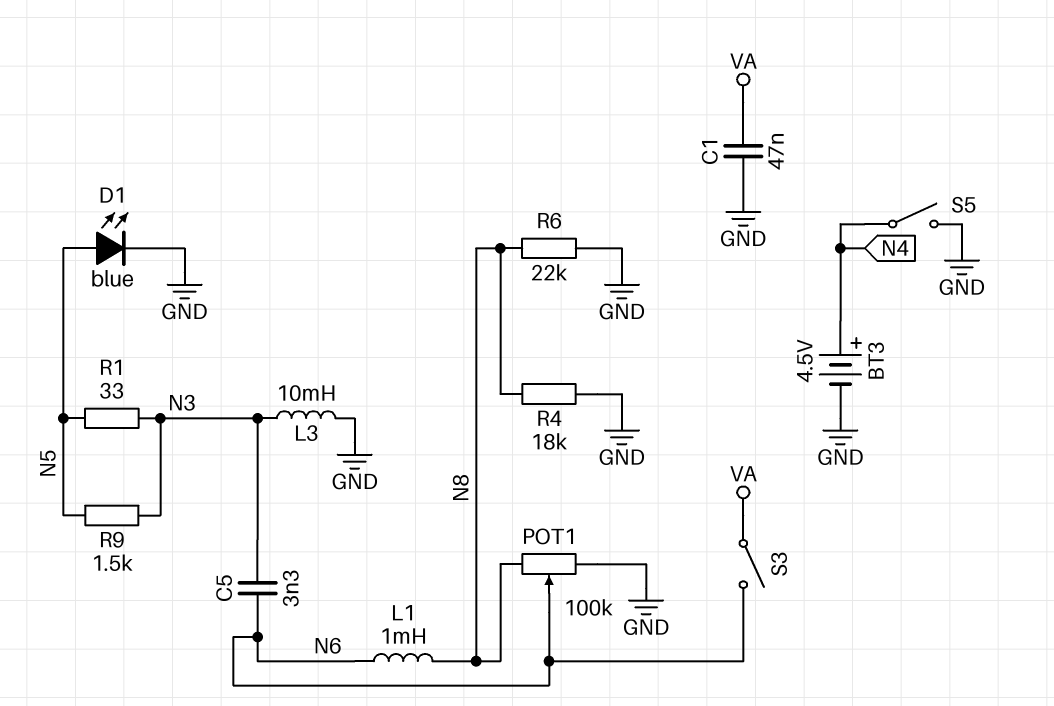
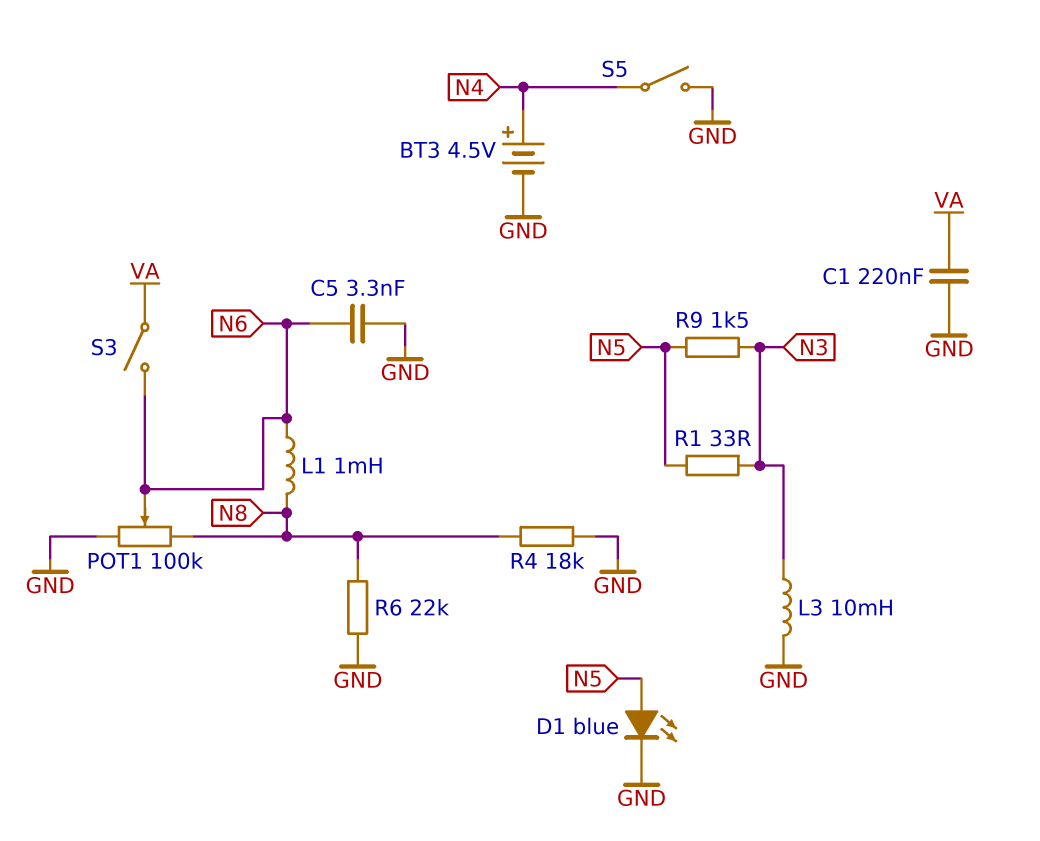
C1: 47nF (GND, VA) -> 220nF (GND, VA)
C5: 3.3nF (N3, N6) -> 3.3nF (GND, N6)

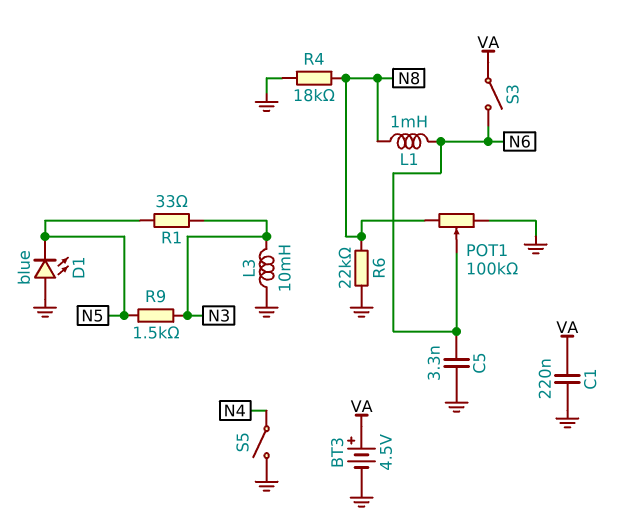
BT3: 4.5V (plus N4, minus GND) -> 4.5V (plus VA, minus GND)
D1: LED blue (A N5, K GND) -> LED blue (A GND, K N5)

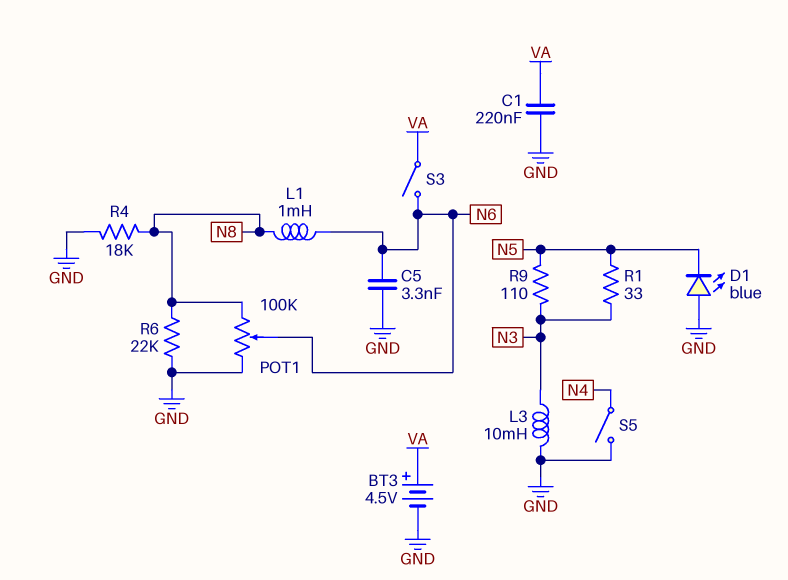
R9: 1.5k (N3, N5) -> 110 (N3, N5)

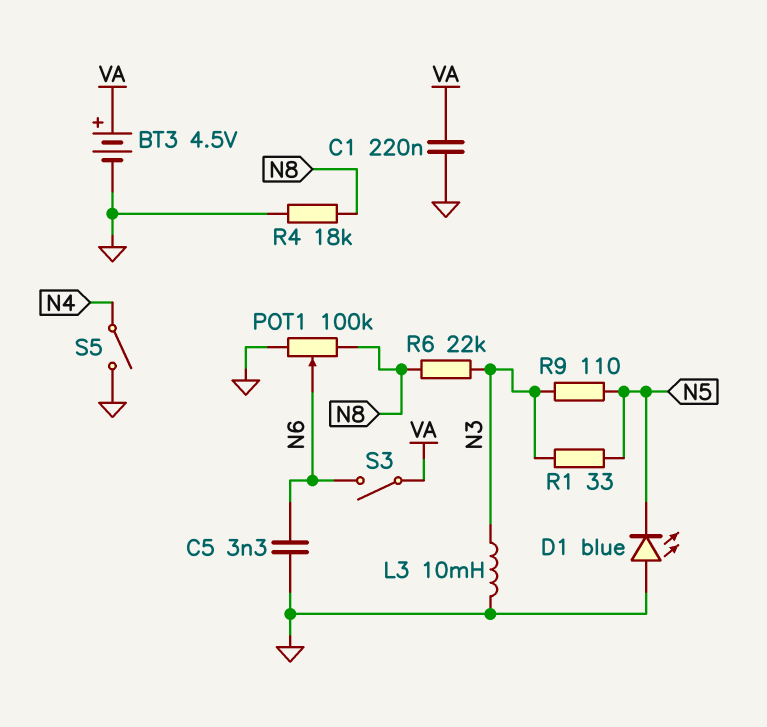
L1: 1mH (N6, N8) -> none
R6: 22k (GND, N8) -> 22k (N3, N8)

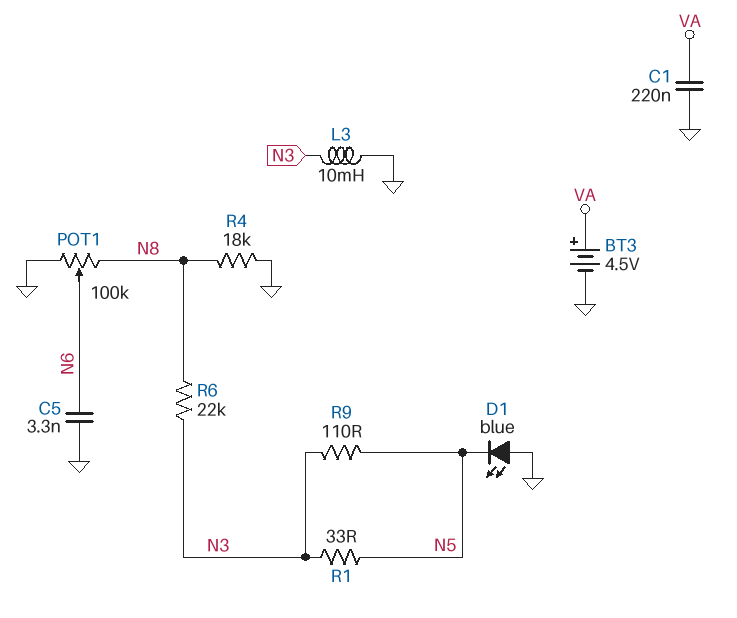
S3: switch (N6, VA) -> none
S5: switch (GND, N4) -> none

